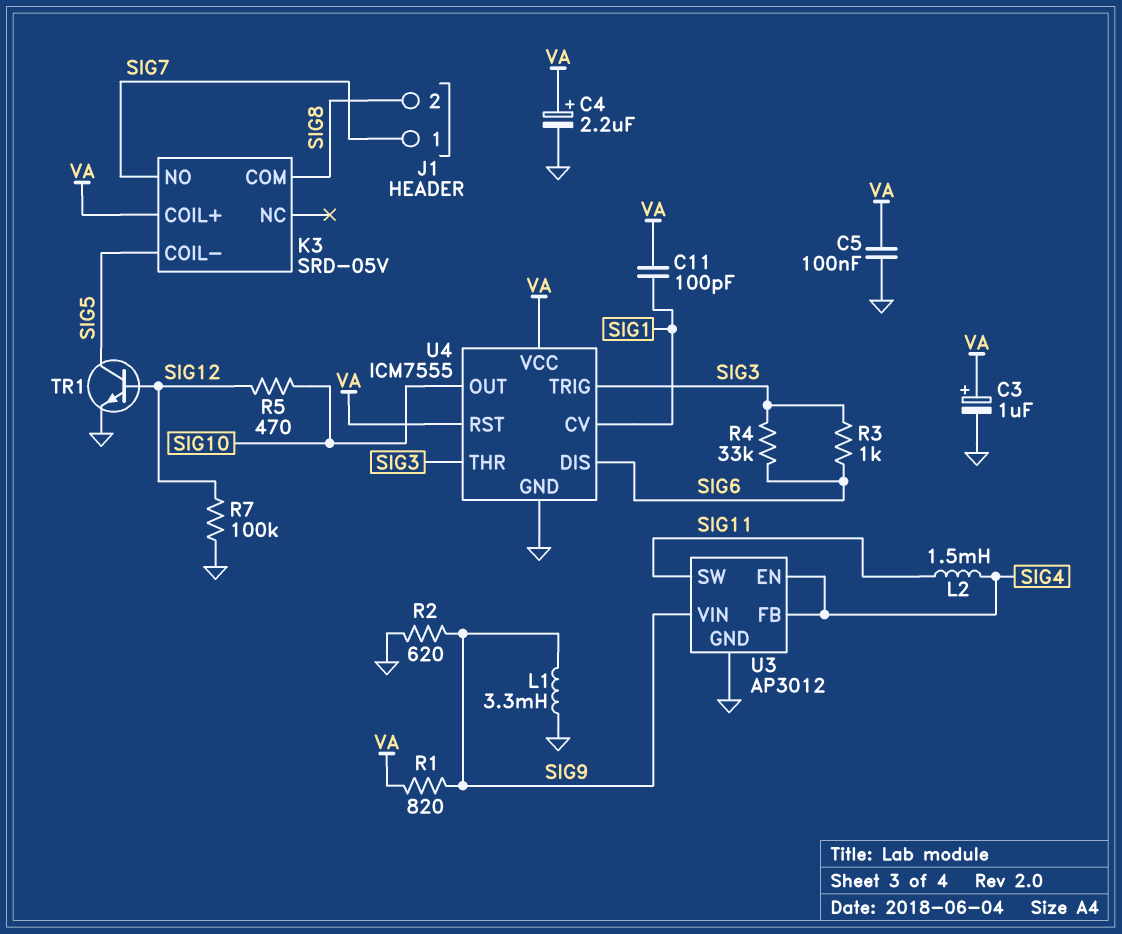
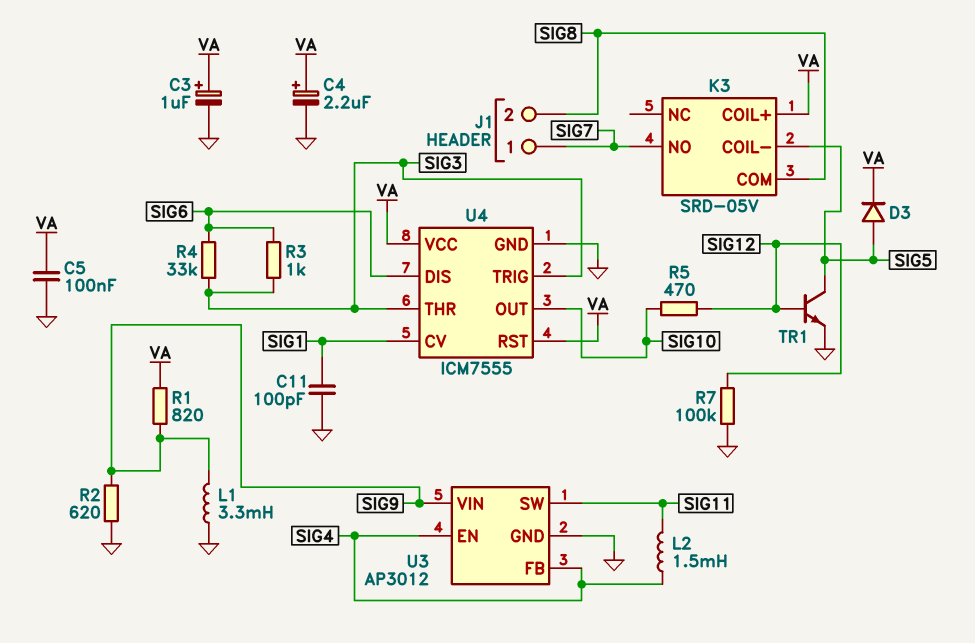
C11: 100pF (SIG1, VA) -> 100pF (GND, SIG1)
D3: none -> diode (A SIG5, K VA)

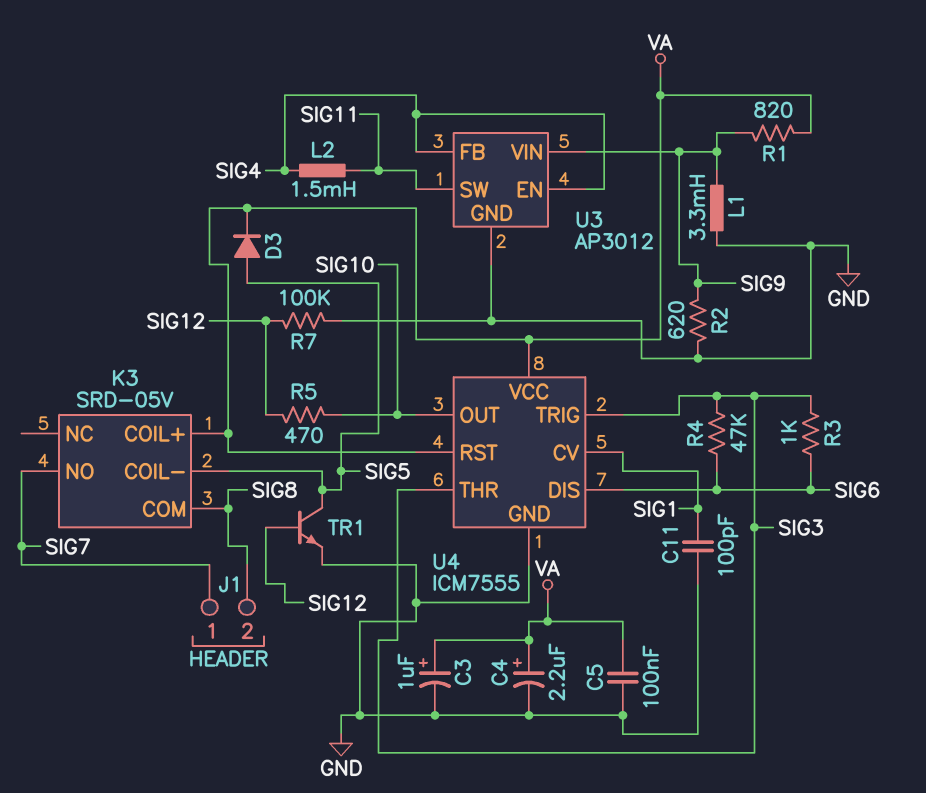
R4: 33k (SIG3, SIG6) -> 47k (SIG3, SIG6)

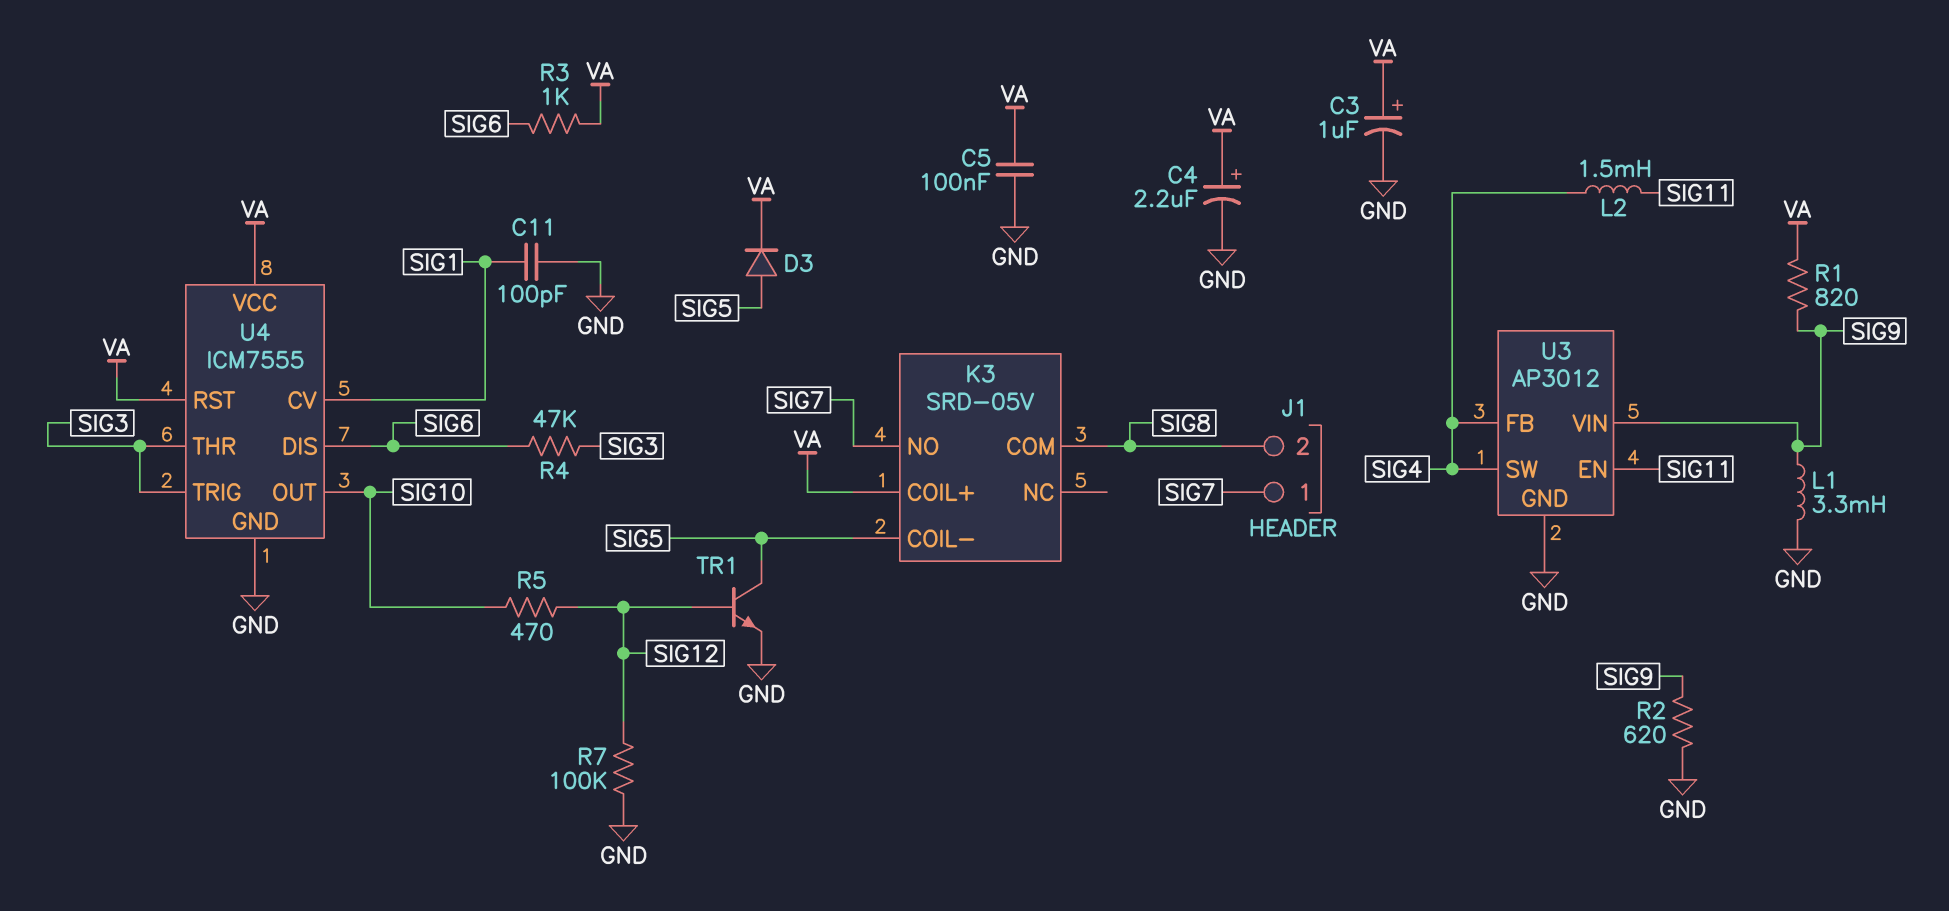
R3: 1k (SIG3, SIG6) -> 1k (SIG6, VA)
U3 pin EN: SIG4 -> SIG11
U3 pin SW: SIG11 -> SIG4

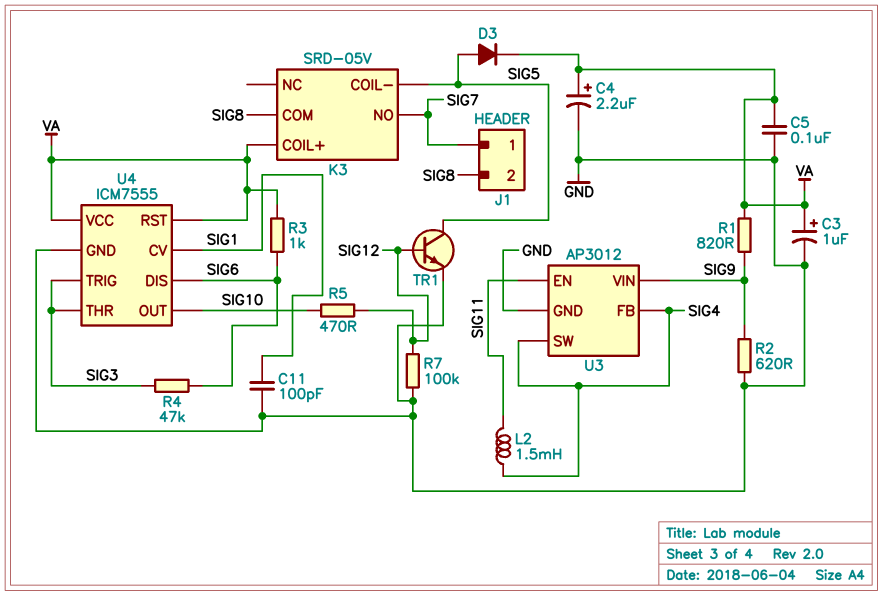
L1: 3.3mH (GND, SIG9) -> none

